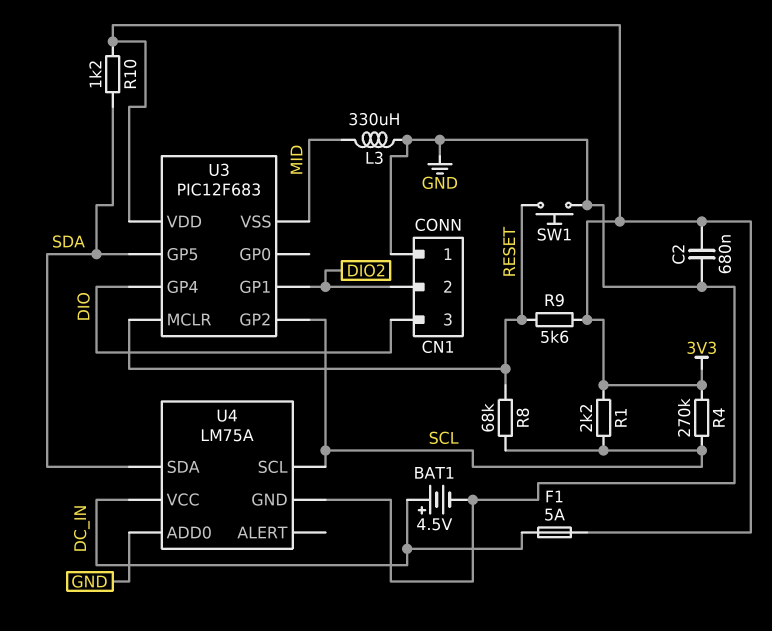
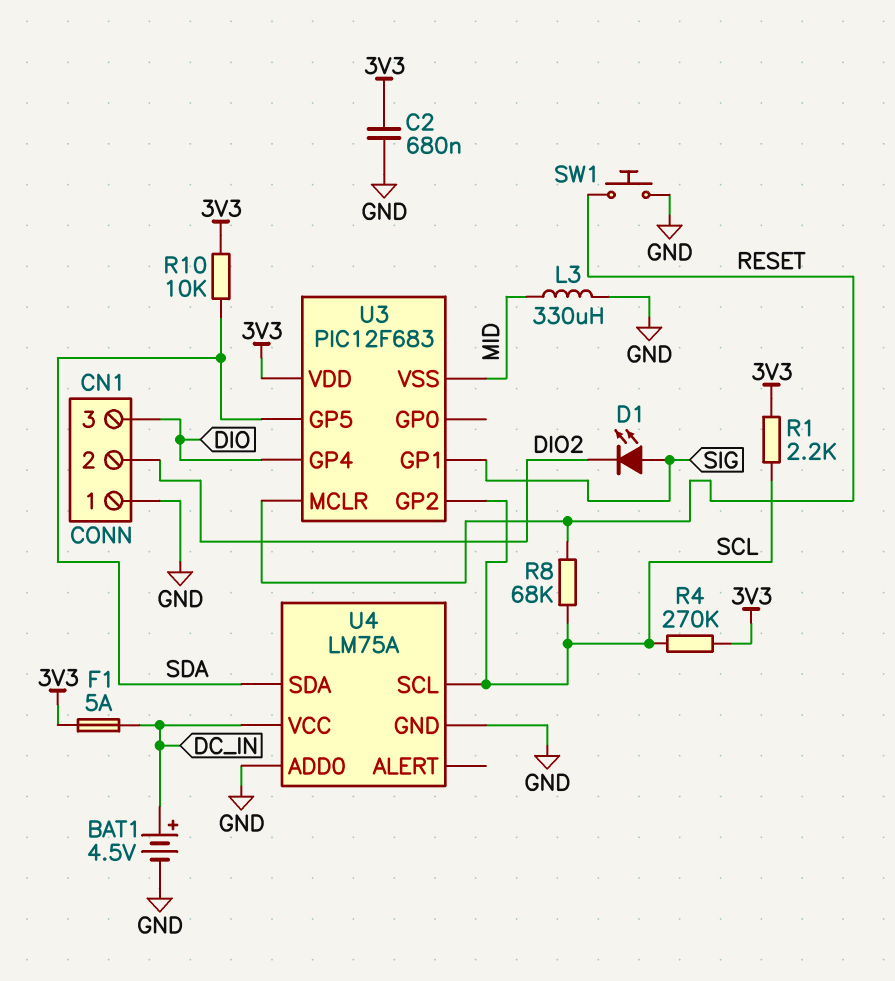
D1: none -> LED (A SIG, K DIO2)
R9: 5.6k (3V3, RESET) -> none
R10: 1.2k (3V3, SDA) -> 10k (3V3, SDA)
U3 pin GP1: DIO2 -> SIG

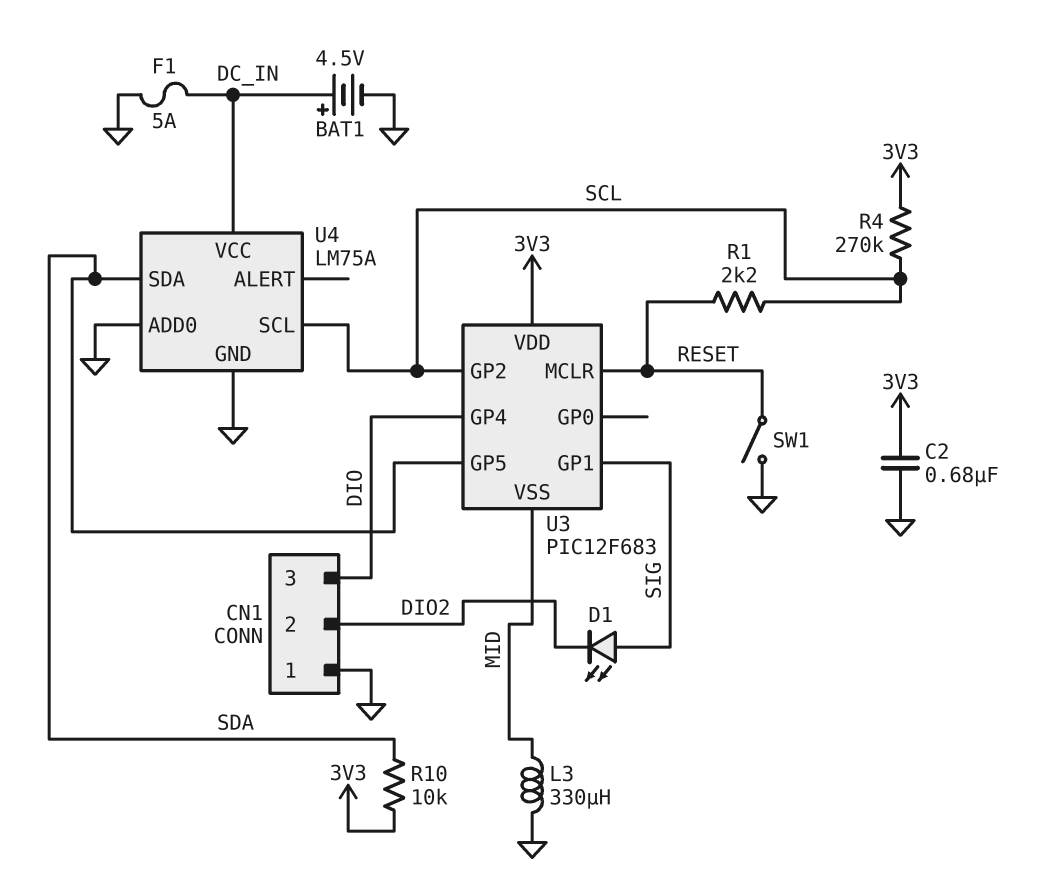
F1: 5A (3V3, DC_IN) -> 5A (DC_IN, GND)
R1: 2.2k (3V3, SCL) -> 2.2k (RESET, SCL)
R8: 68k (RESET, SCL) -> none
SW1: button (GND, RESET) -> switch (GND, RESET)

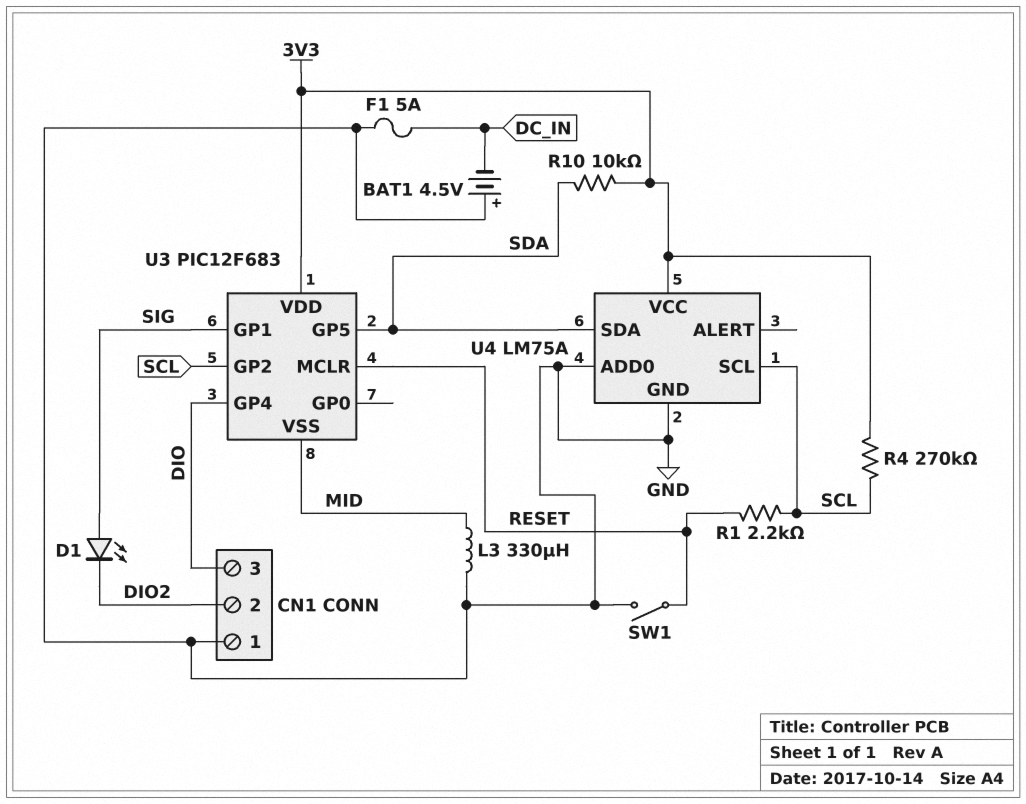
BAT1: 4.5V (plus DC_IN, minus GND) -> 4.5V (plus GND, minus DC_IN)
C2: 680nF (3V3, GND) -> none
U4 pin VCC: DC_IN -> 3V3

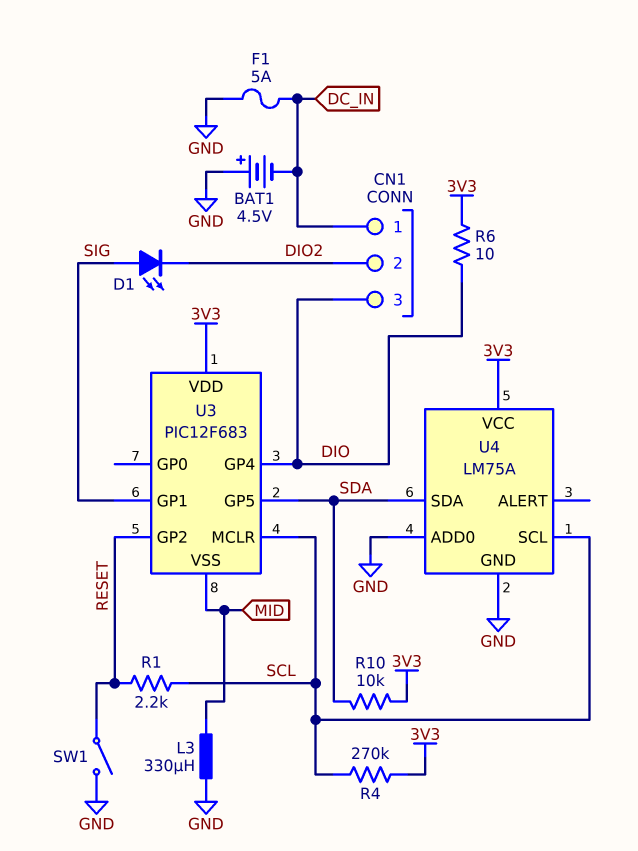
CN1 pin 1: GND -> DC_IN
R6: none -> 10 (3V3, DIO)
U3 pin GP2: SCL -> RESET
U3 pin MCLR: RESET -> SCL

